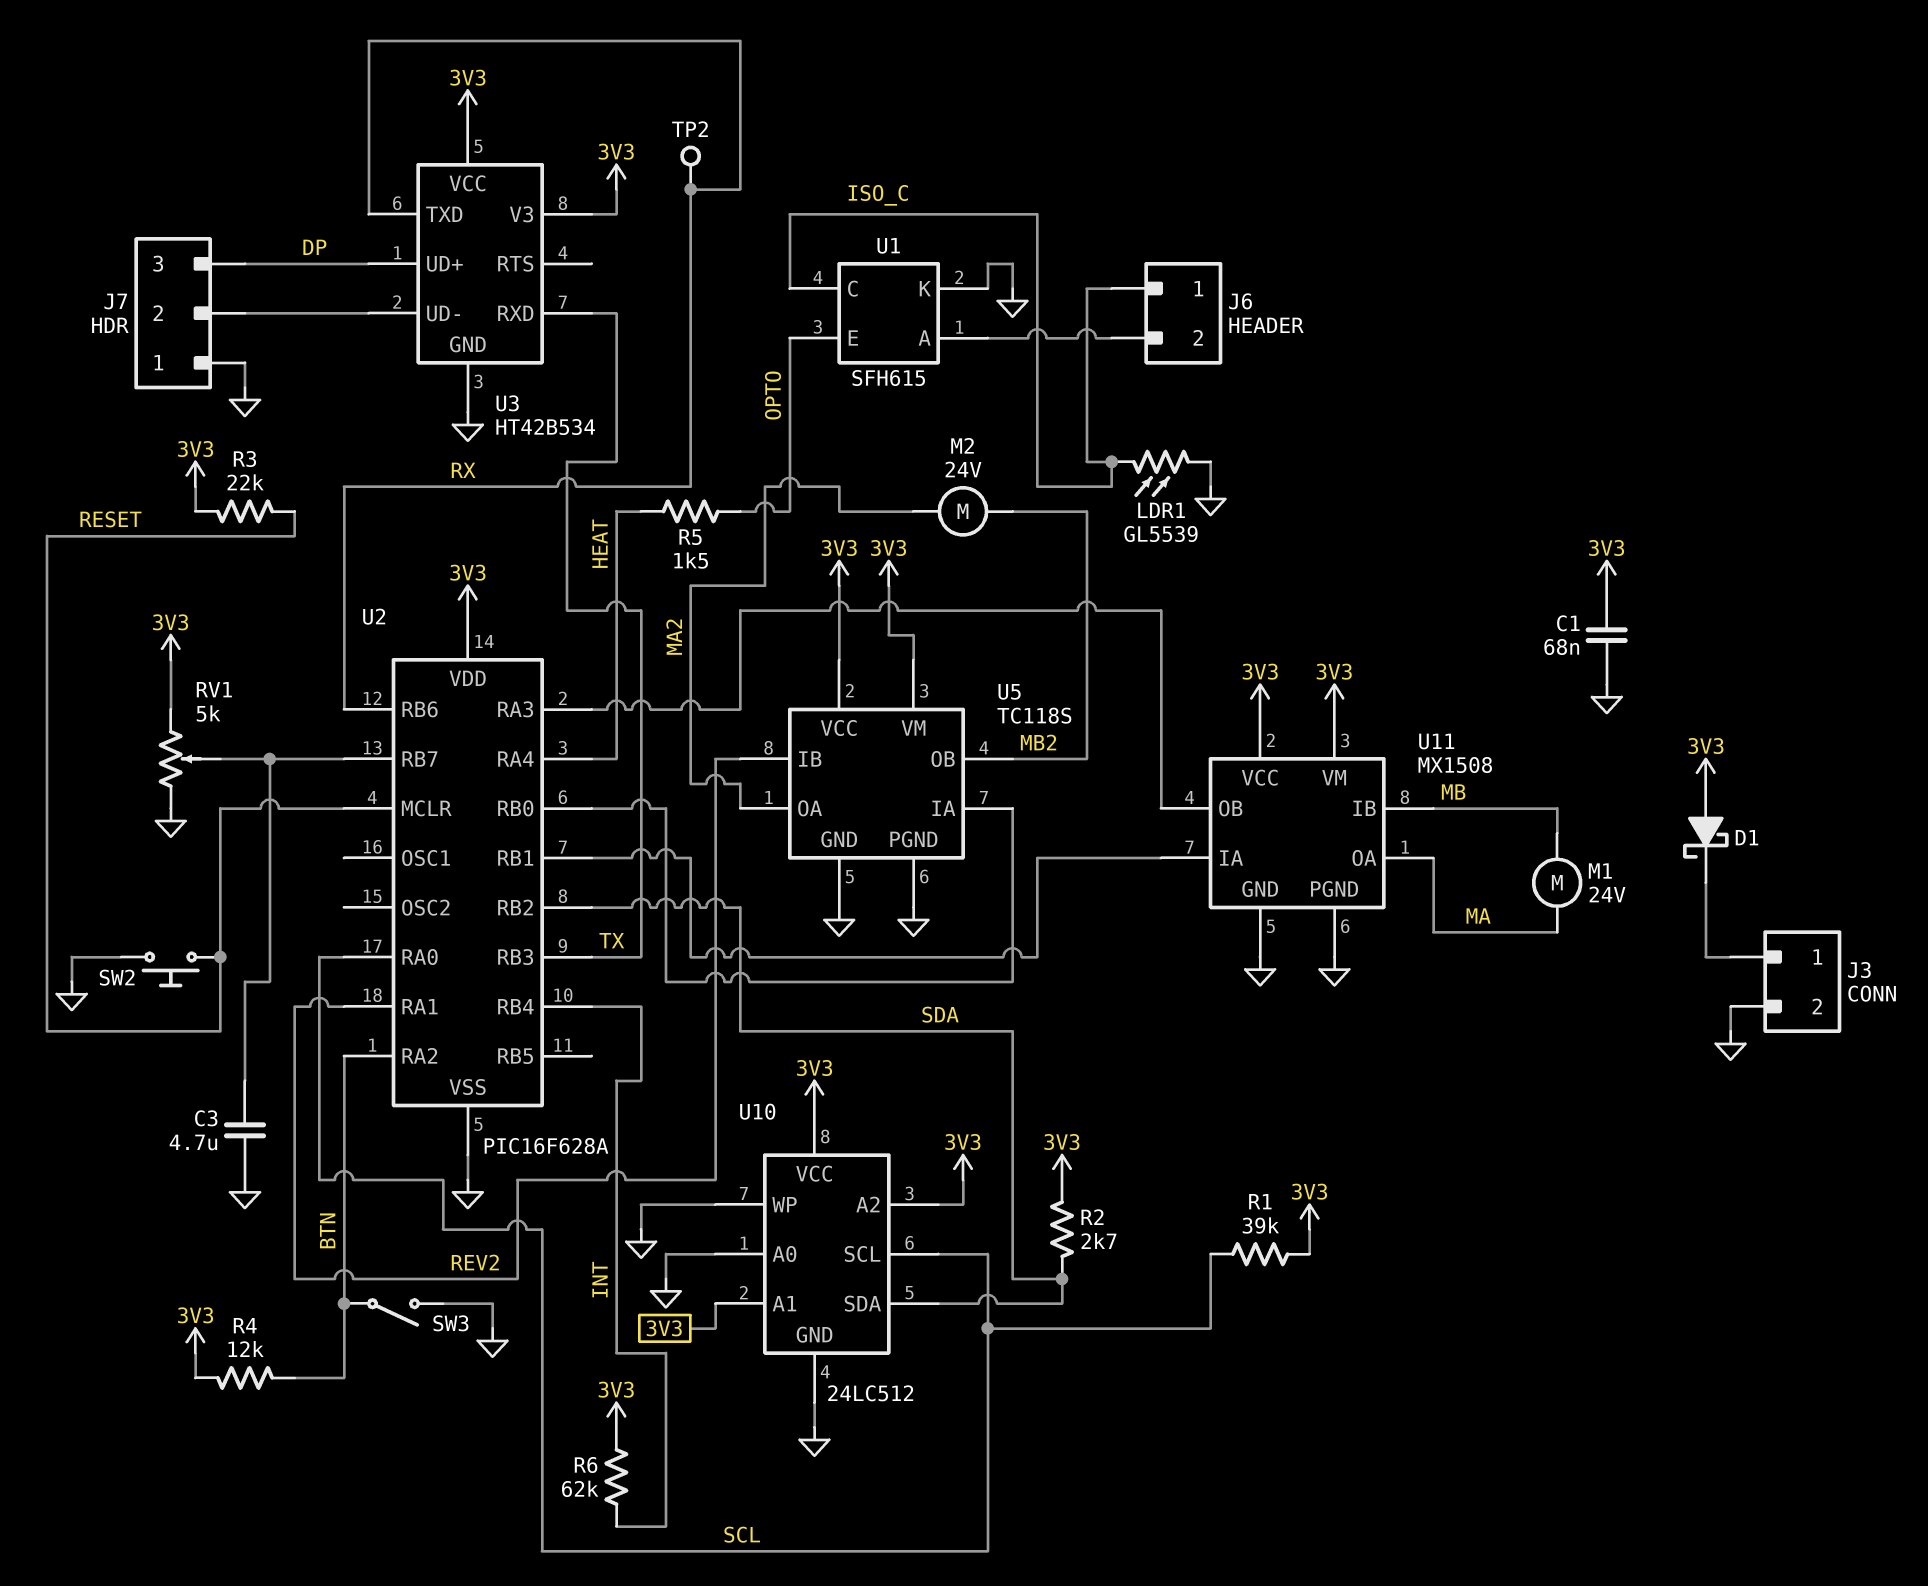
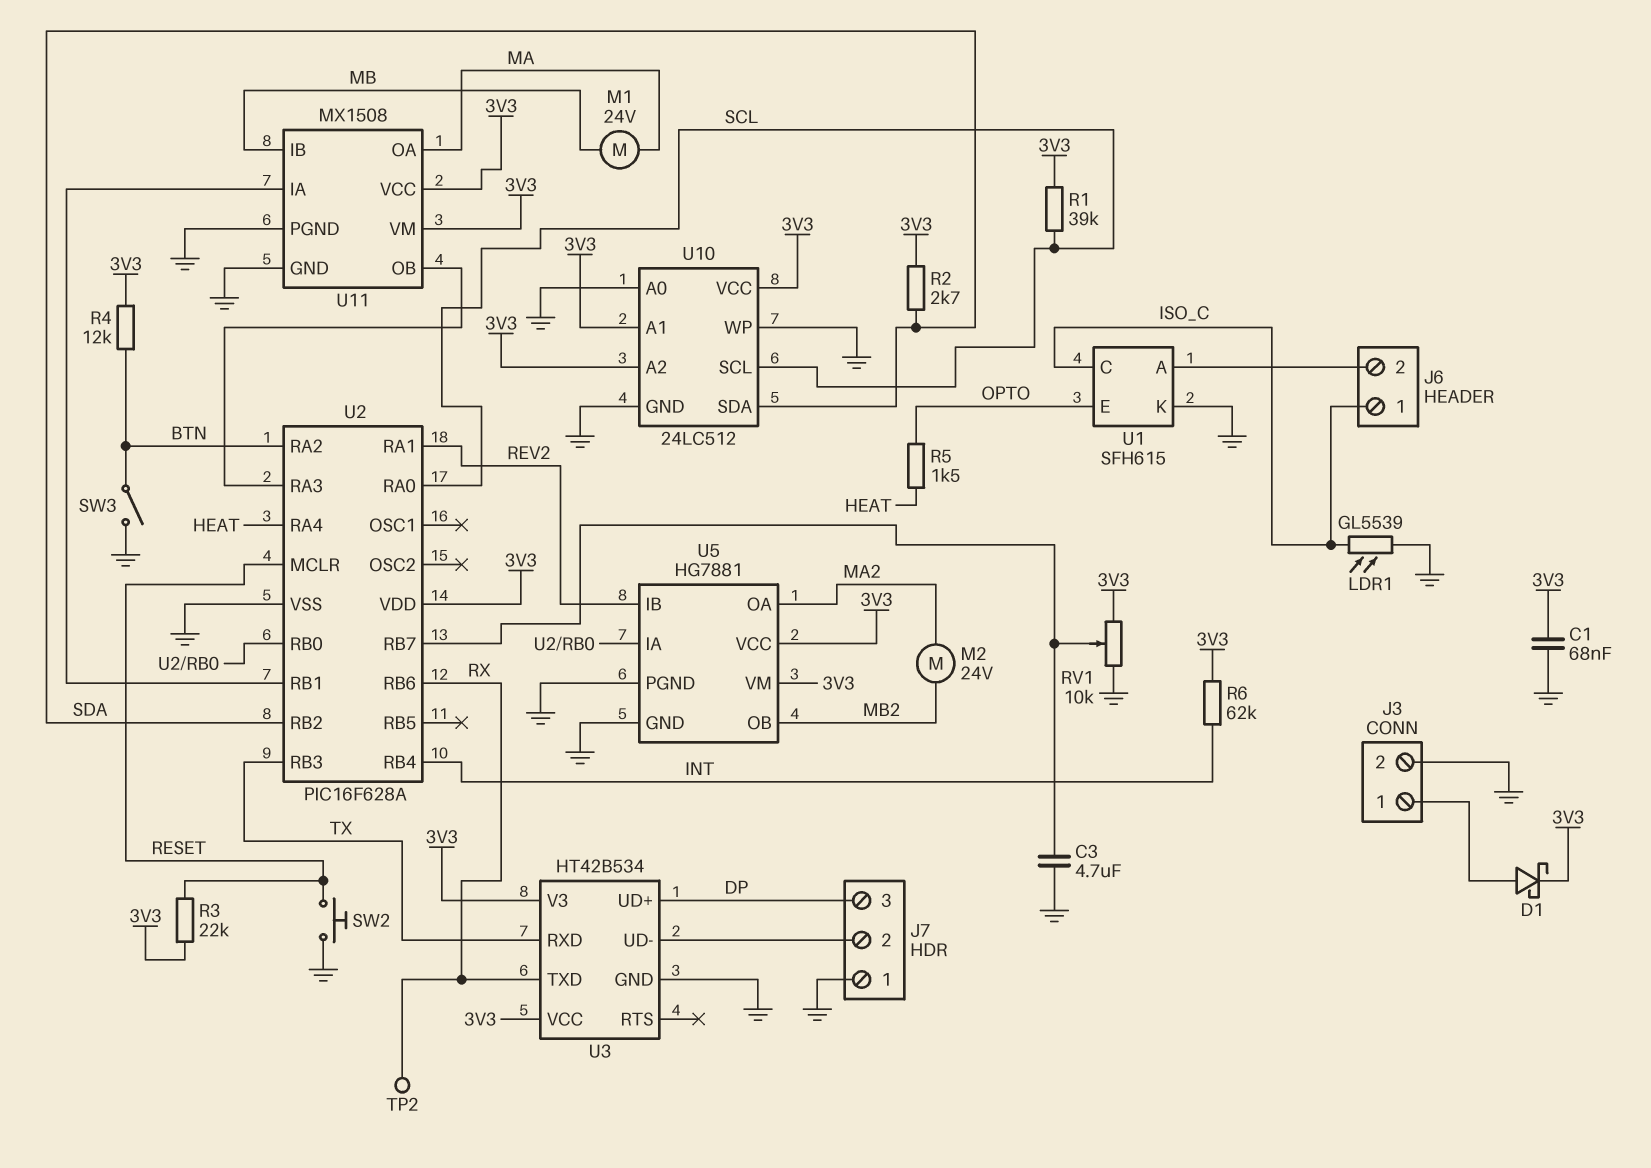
D1: schottky (A 3V3, K J3/1) -> schottky (A J3/1, K 3V3)
RV1: 5k (3V3, GND, wiper U2/RB7) -> 10k (3V3, GND, wiper U2/RB7)
U5: TC118S -> HG7881

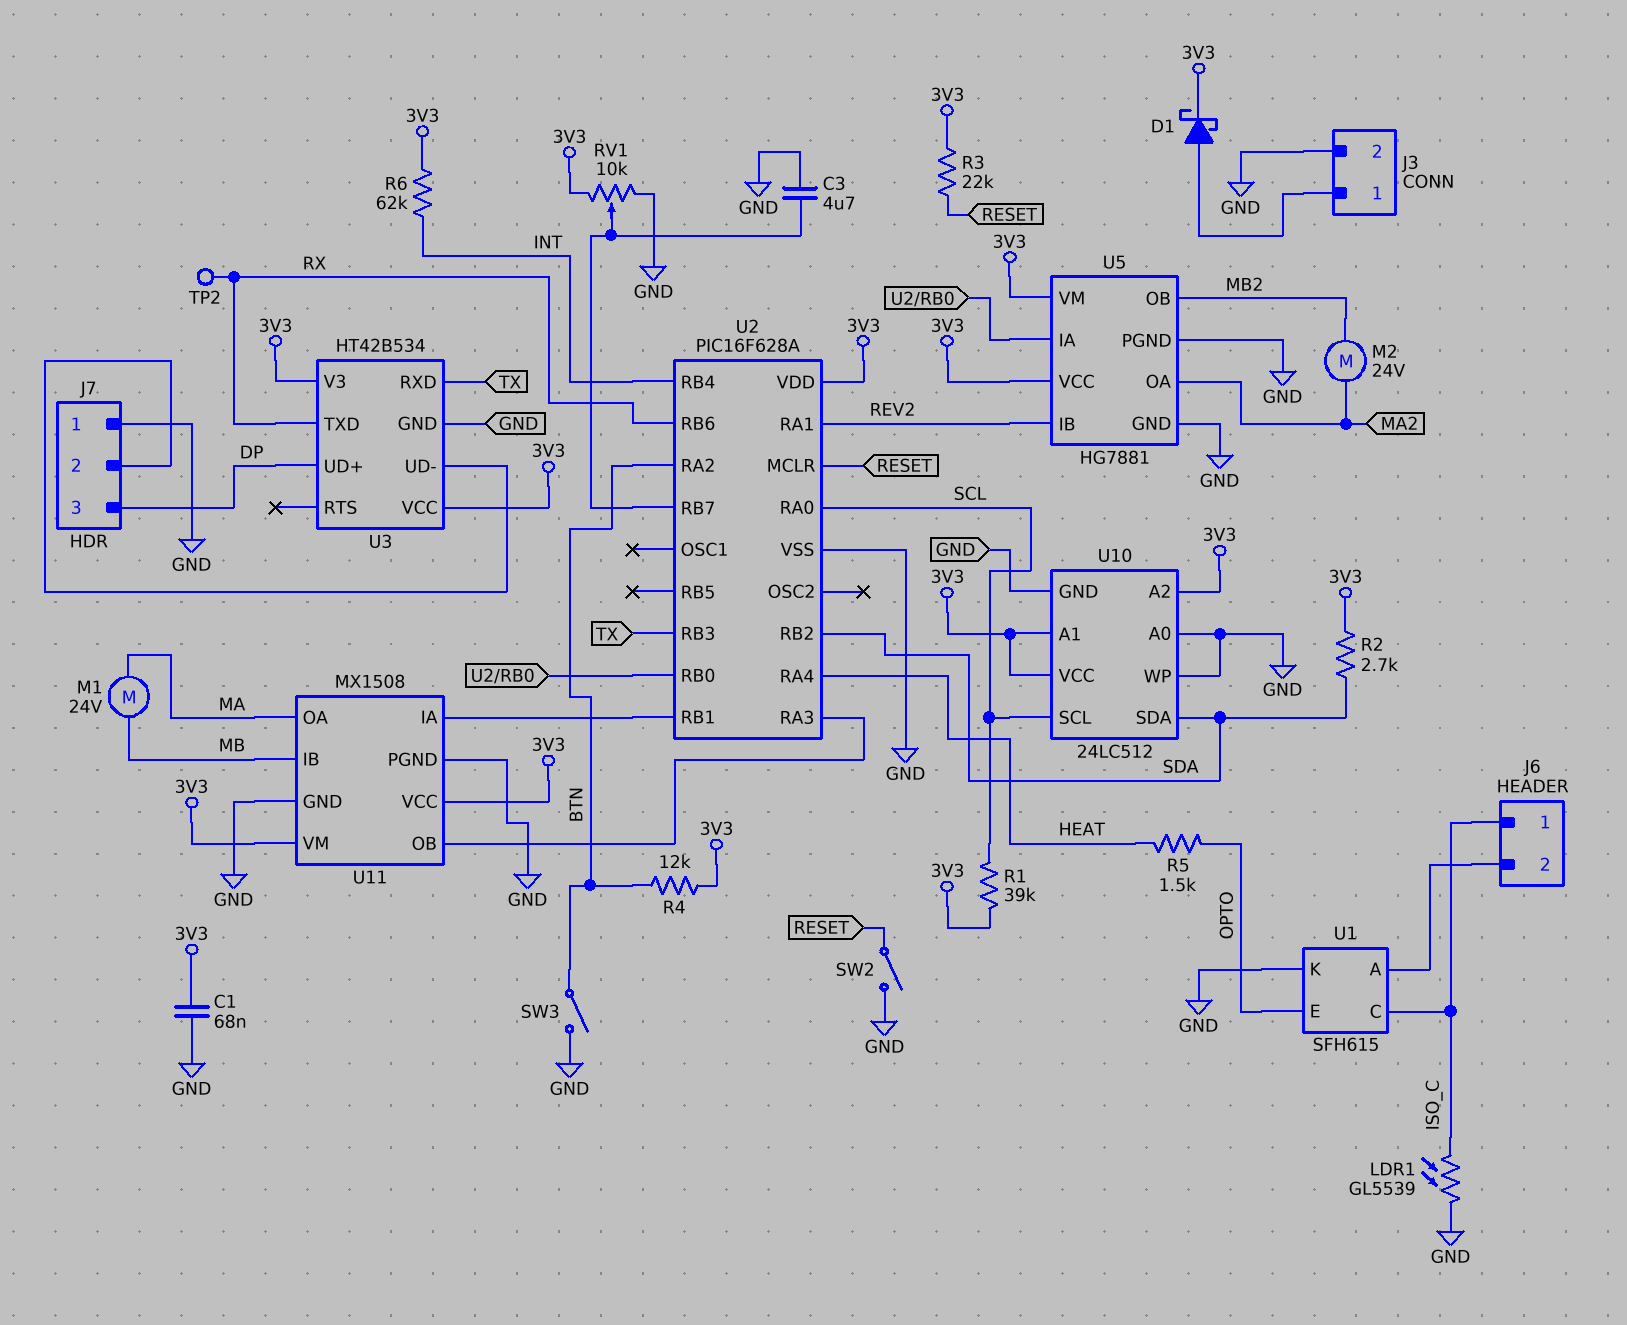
SW2: button (GND, RESET) -> switch (GND, RESET)

